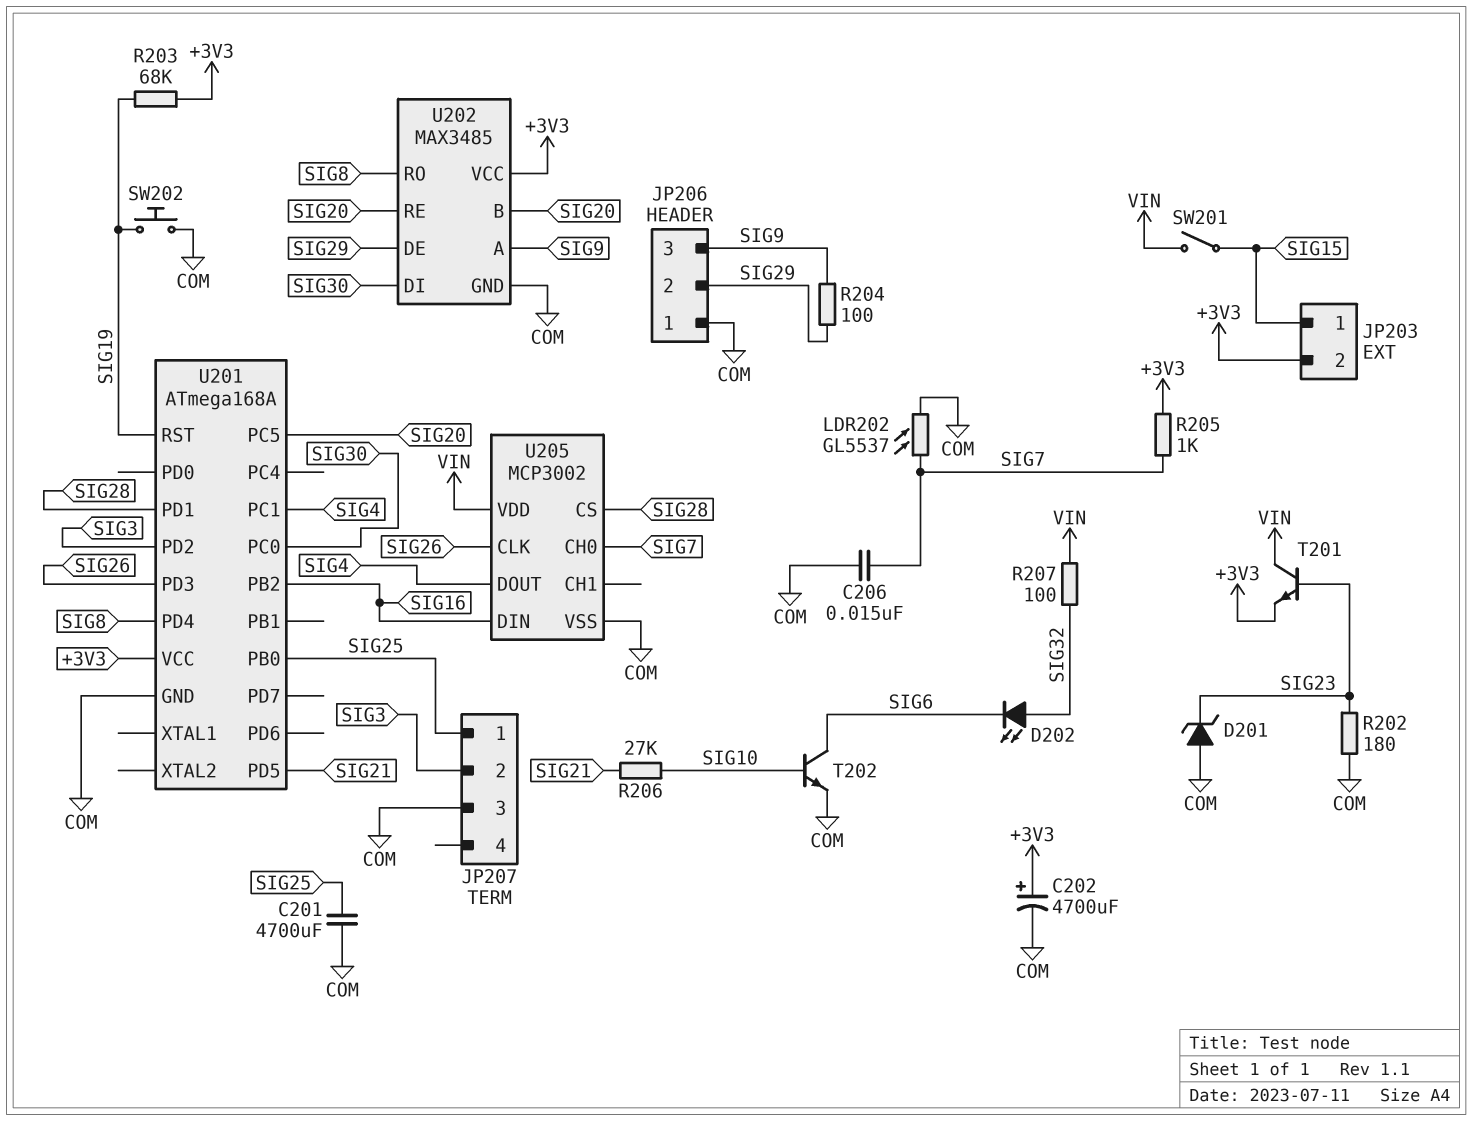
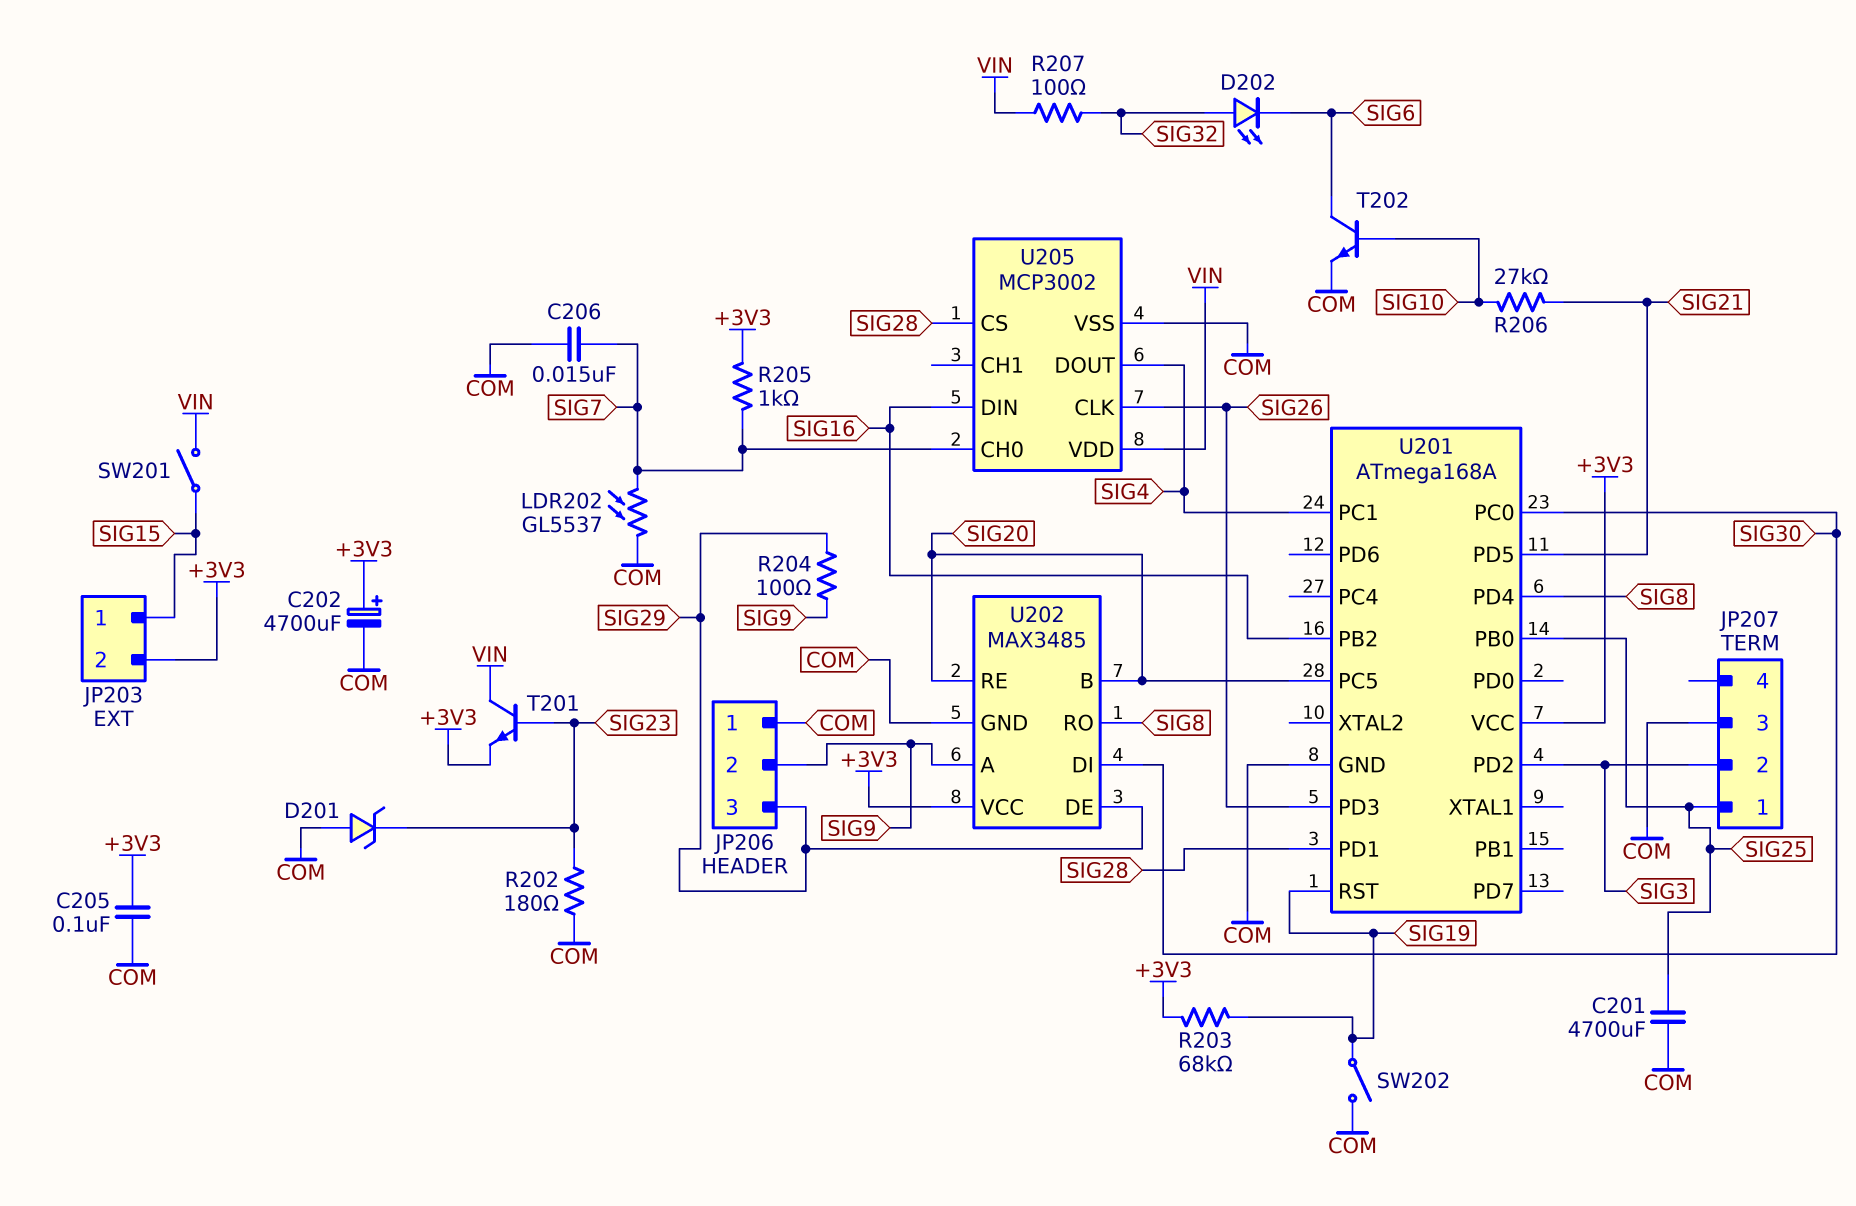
C205: none -> 100nF (+3V3, COM)
JP206 pin 2: SIG29 -> SIG9
JP206 pin 3: SIG9 -> SIG29
SW202: button (COM, SIG19) -> switch (COM, SIG19)

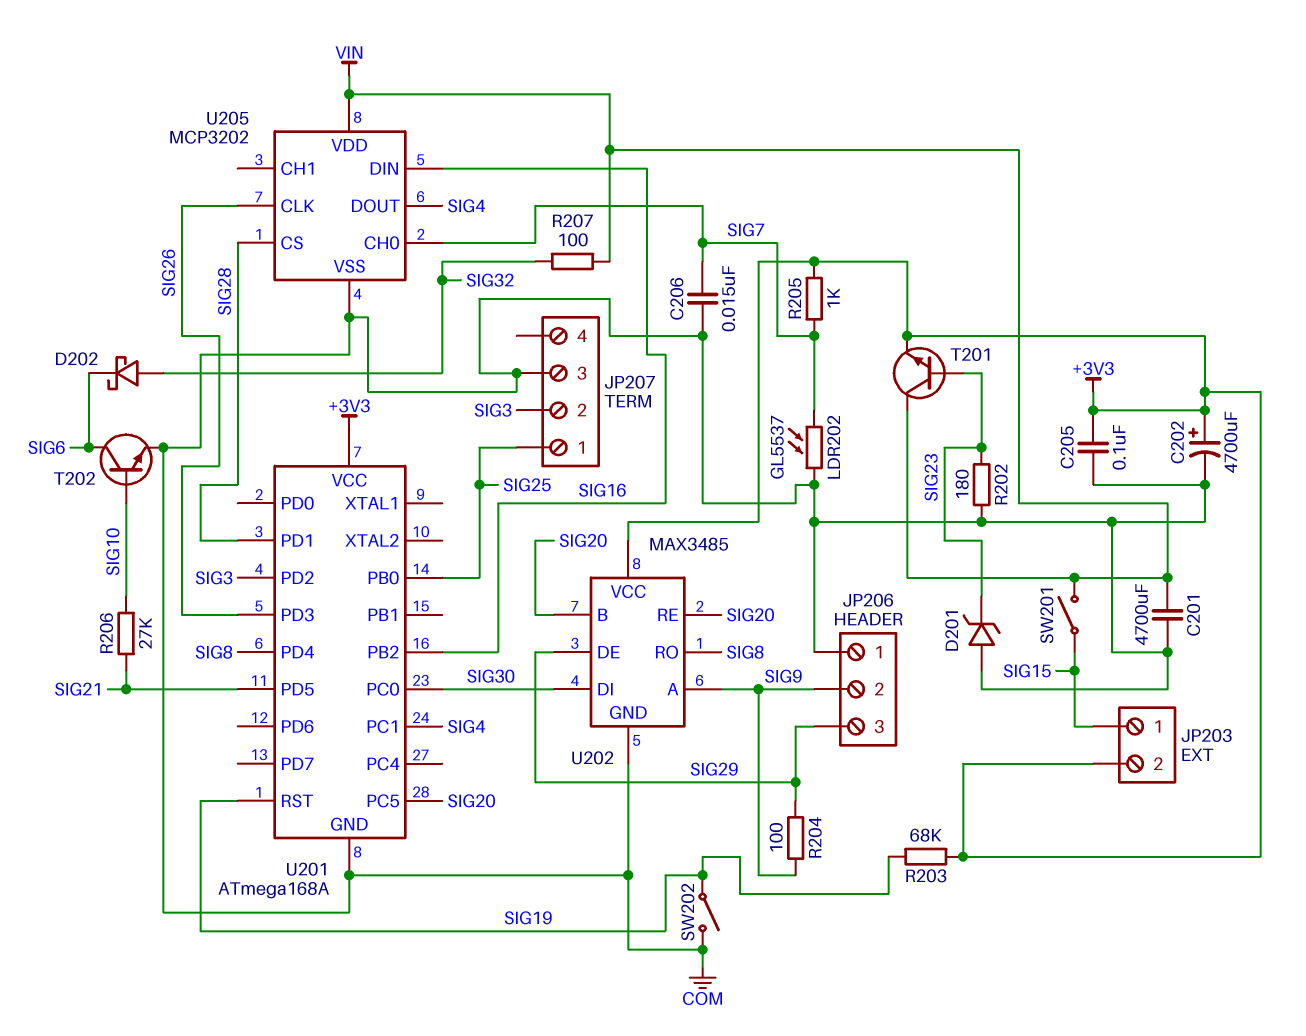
C201: 4700uF (COM, SIG25) -> 4700uF (COM, VIN)
D202: LED (A SIG32, K SIG6) -> schottky (A SIG32, K SIG6)
U205: MCP3002 -> MCP3202

